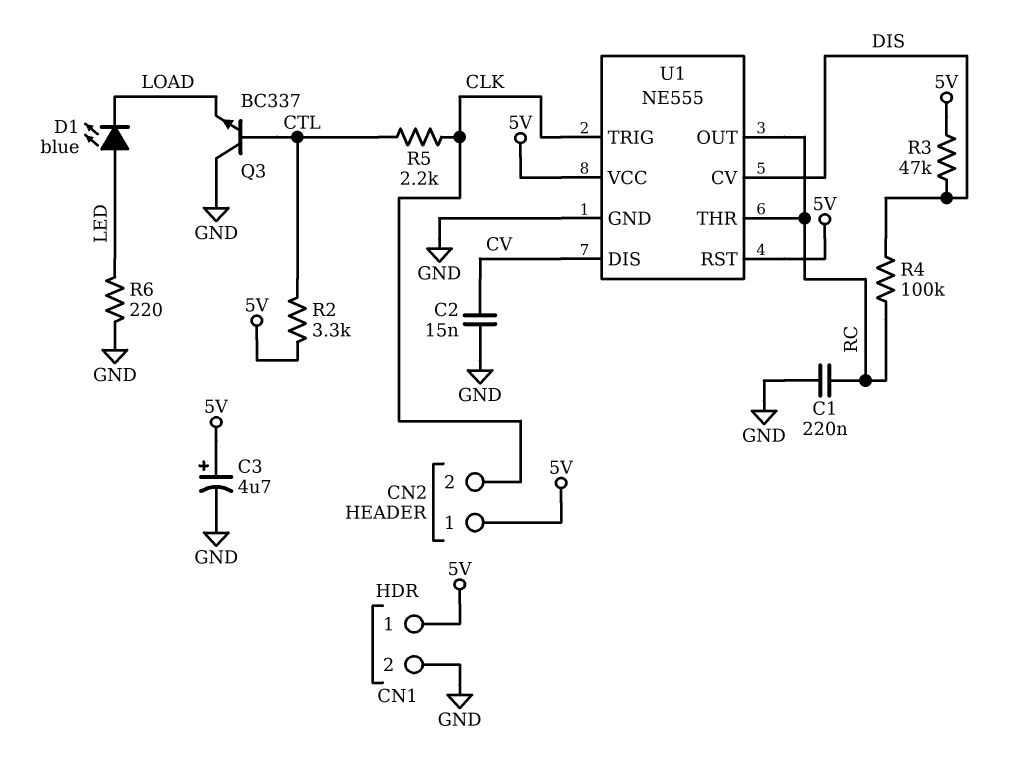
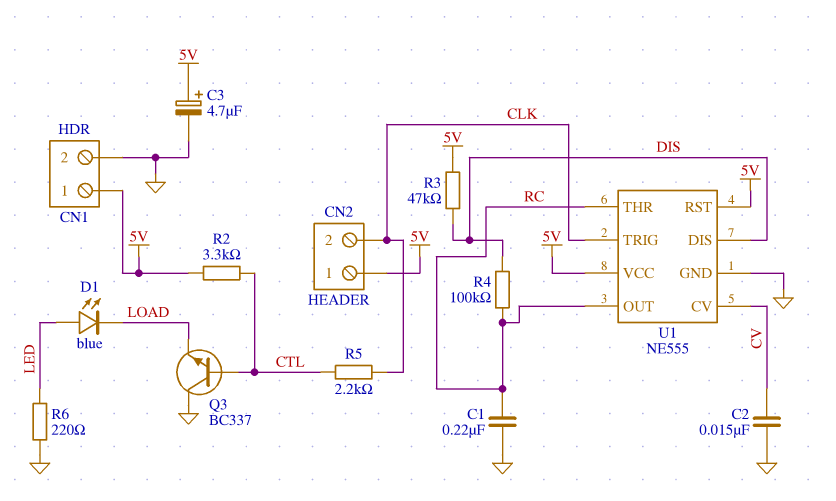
U1 pin CV: DIS -> CV
U1 pin DIS: CV -> DIS

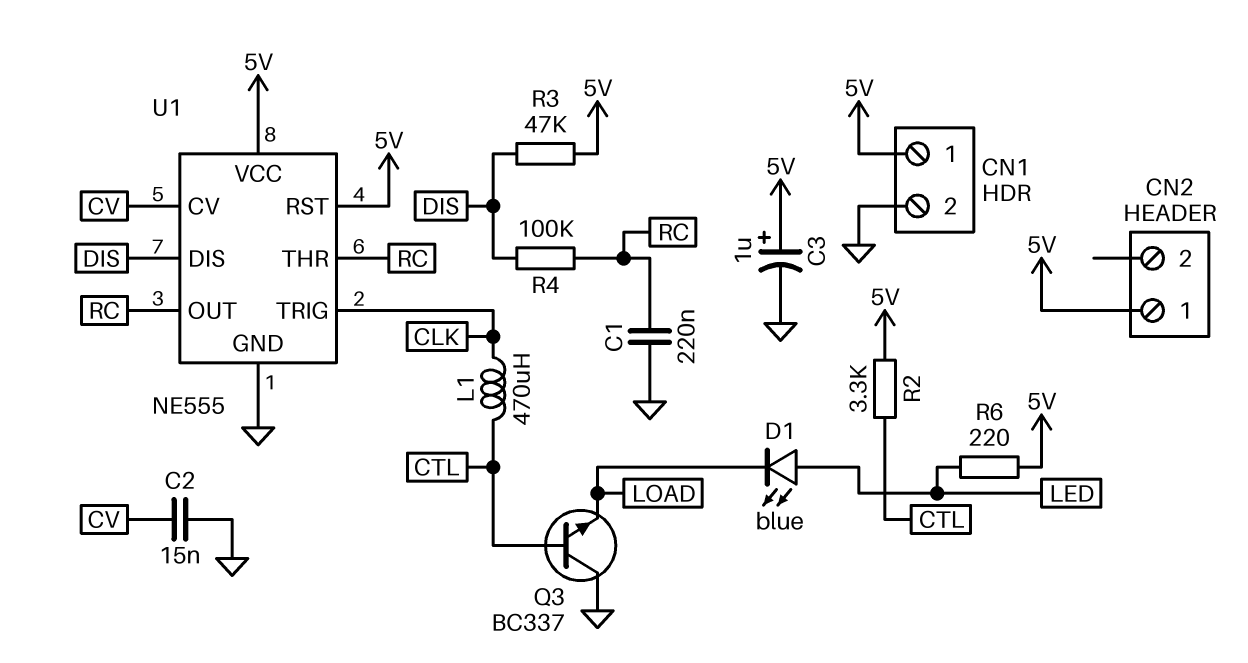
C3: 4.7uF (plus 5V, minus GND) -> 1uF (plus 5V, minus GND)
CN2 pin 2: CLK -> none
L1: none -> 470uH (CLK, CTL)
R5: 2.2k (CLK, CTL) -> none
R6: 220 (GND, LED) -> 220 (5V, LED)

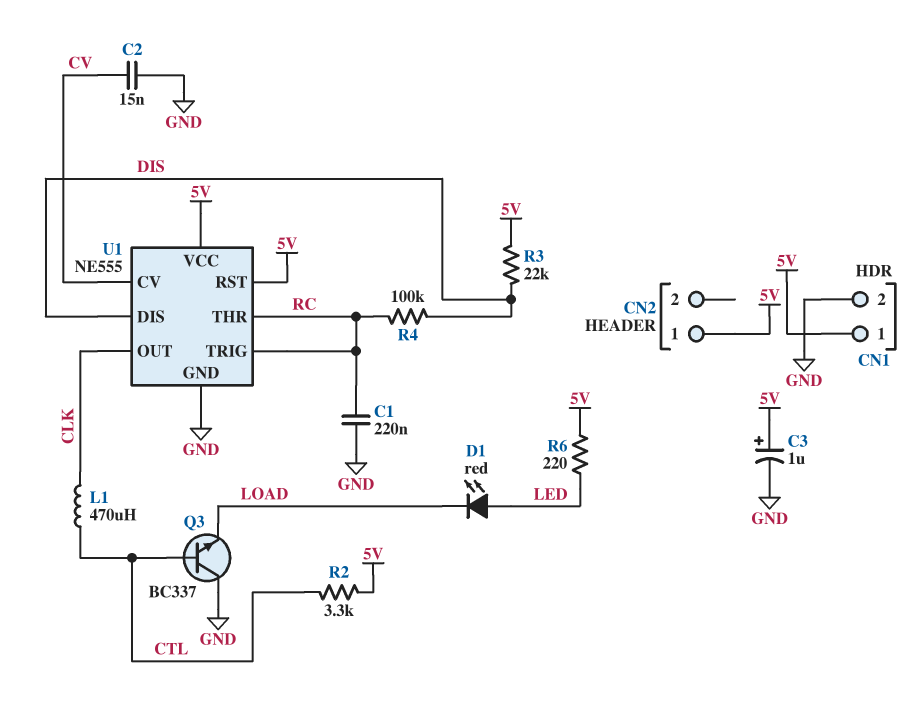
D1: LED blue (A LED, K LOAD) -> LED red (A LED, K LOAD)
R3: 47k (5V, DIS) -> 22k (5V, DIS)
U1 pin OUT: RC -> CLK
U1 pin TRIG: CLK -> RC

